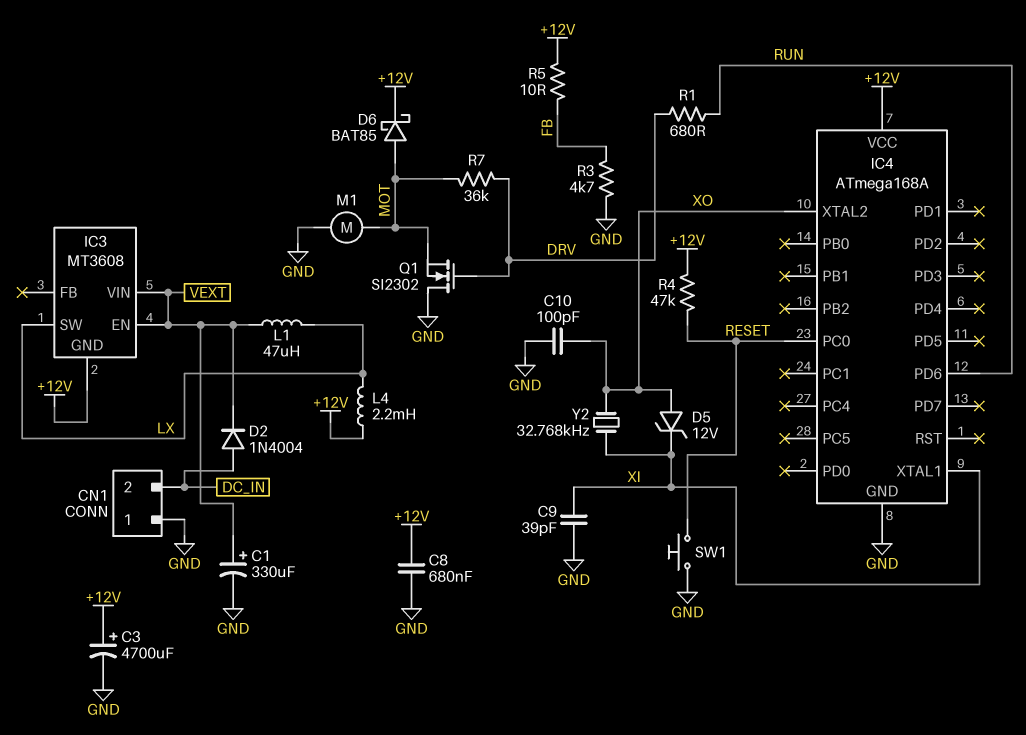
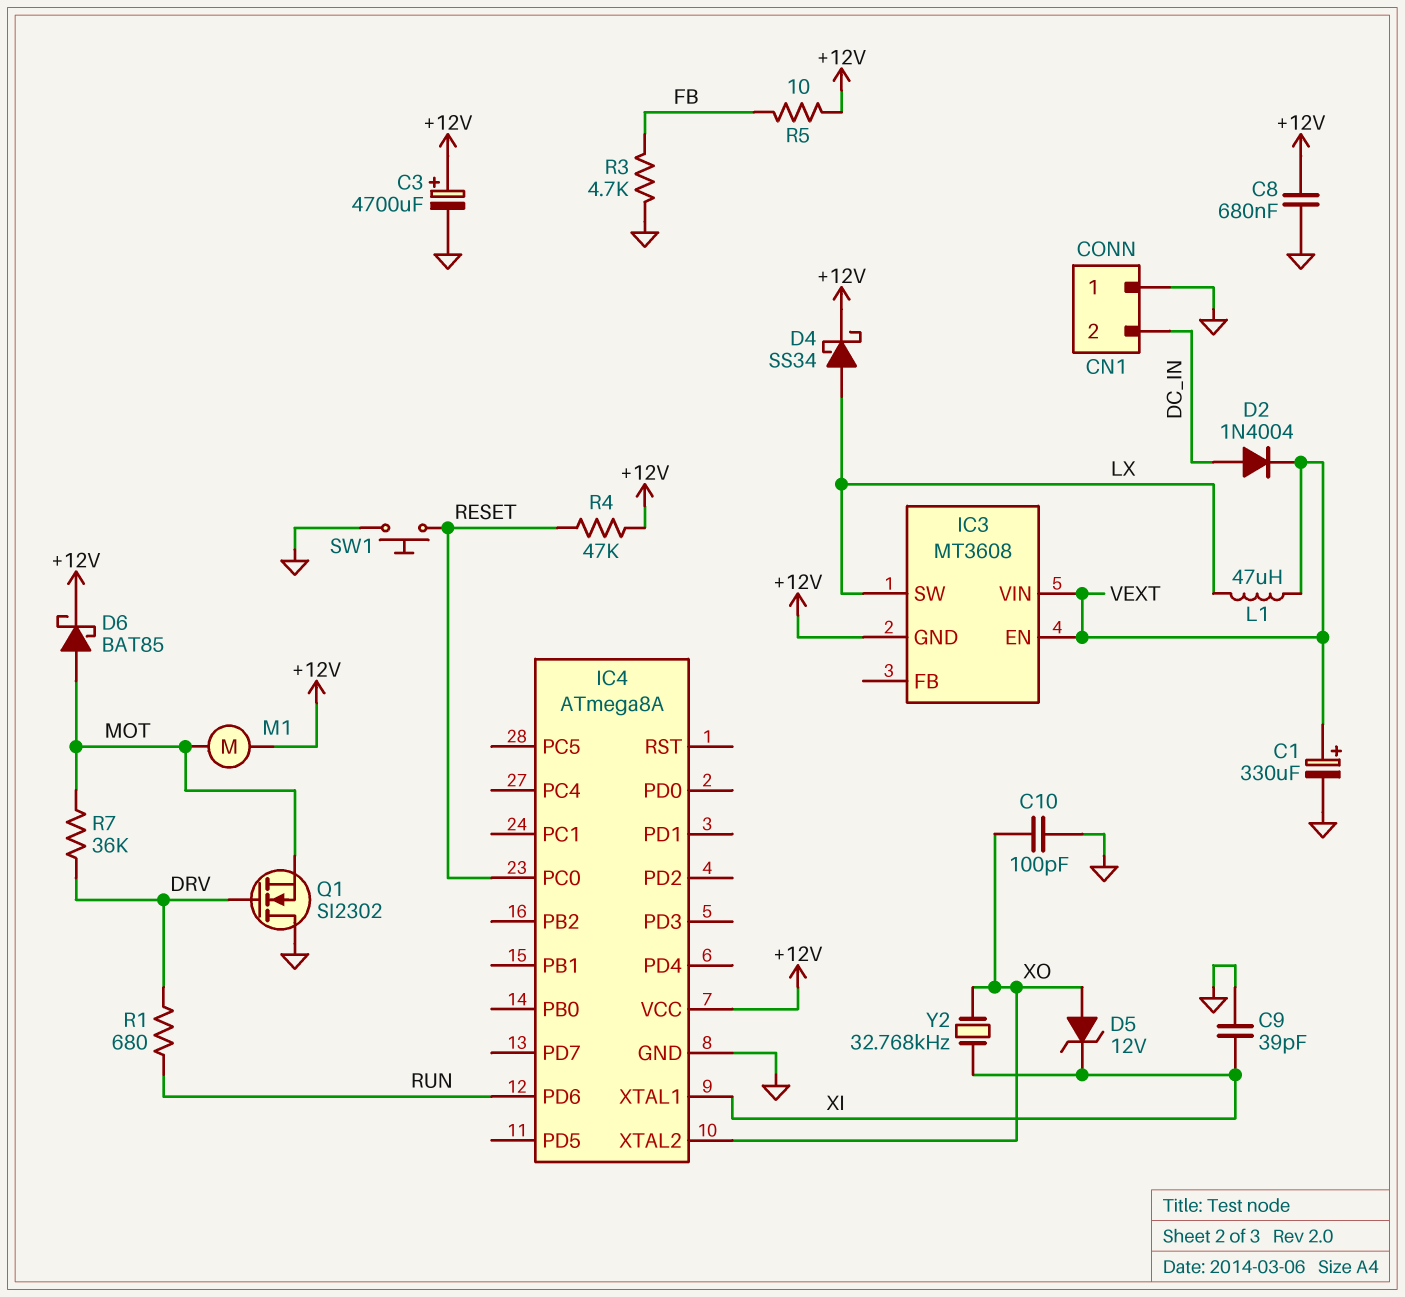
D4: none -> schottky SS34 (A LX, K +12V)
IC4: ATmega168A -> ATmega8A
L4: 2.2mH (+12V, LX) -> none
M1: motor (GND, MOT) -> motor (+12V, MOT)

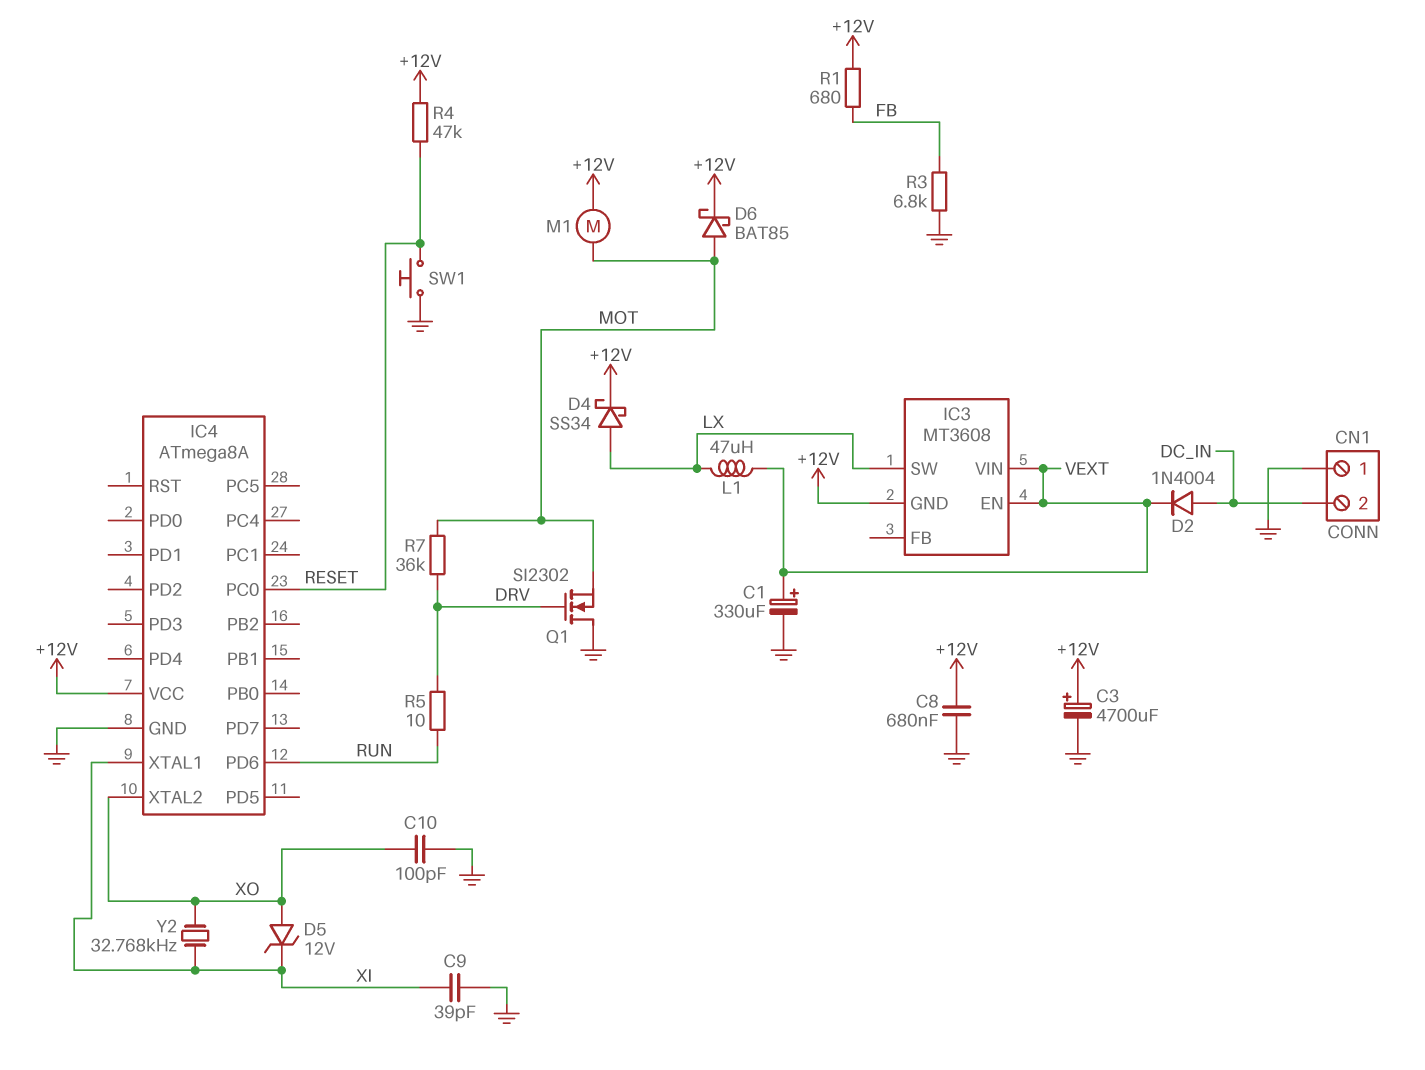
R1: 680 (DRV, RUN) -> 680 (+12V, FB)
R3: 4.7k (FB, GND) -> 6.8k (FB, GND)
R5: 10 (+12V, FB) -> 10 (DRV, RUN)

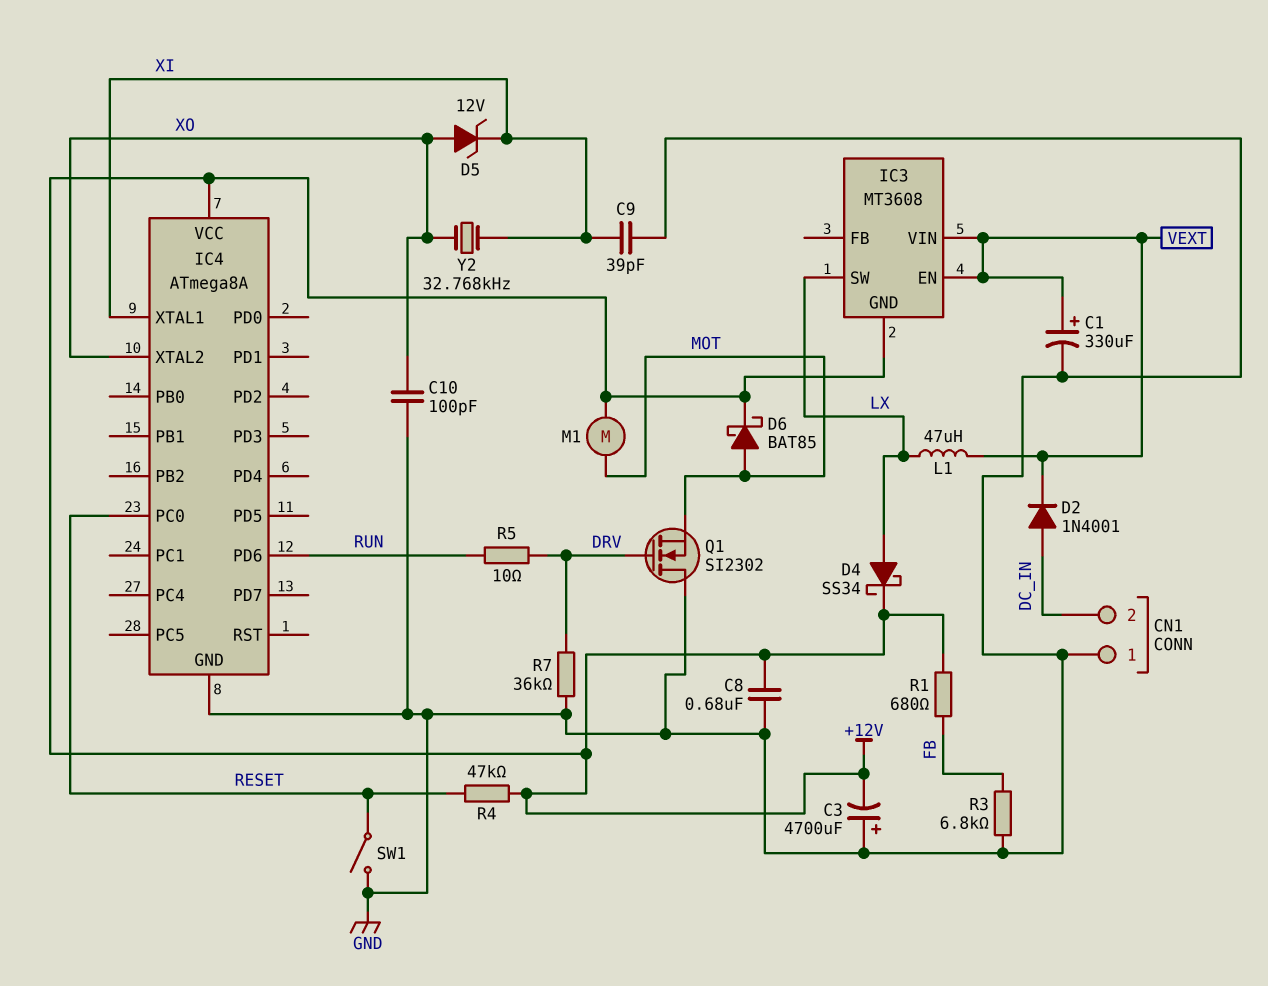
C3: 4700uF (plus +12V, minus GND) -> 4700uF (plus GND, minus +12V)
D2: diode 1N4004 (A DC_IN, K VEXT) -> diode 1N4001 (A DC_IN, K VEXT)
R7: 36k (DRV, MOT) -> 36k (DRV, GND)
SW1: button (GND, RESET) -> switch (GND, RESET)

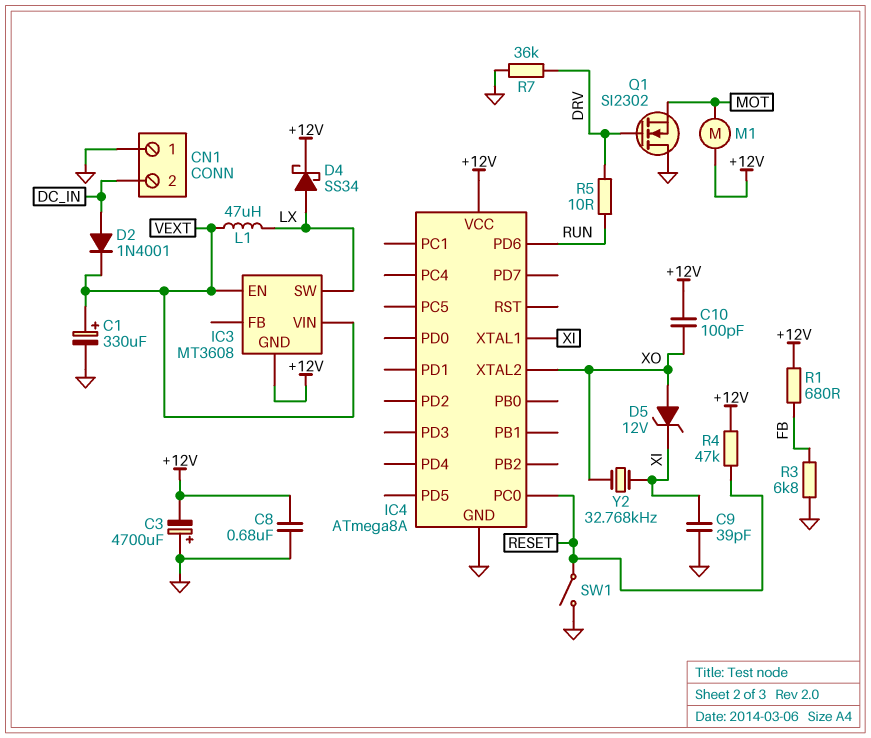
C10: 100pF (GND, XO) -> 100pF (+12V, XO)
D6: schottky BAT85 (A MOT, K +12V) -> none

